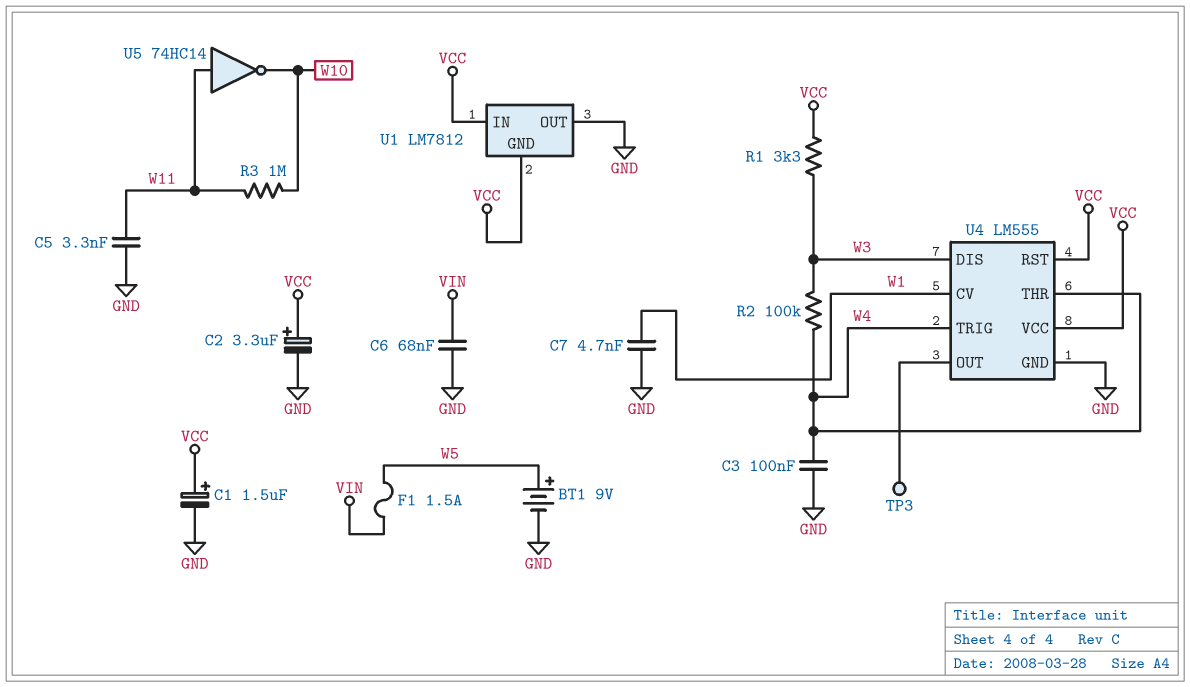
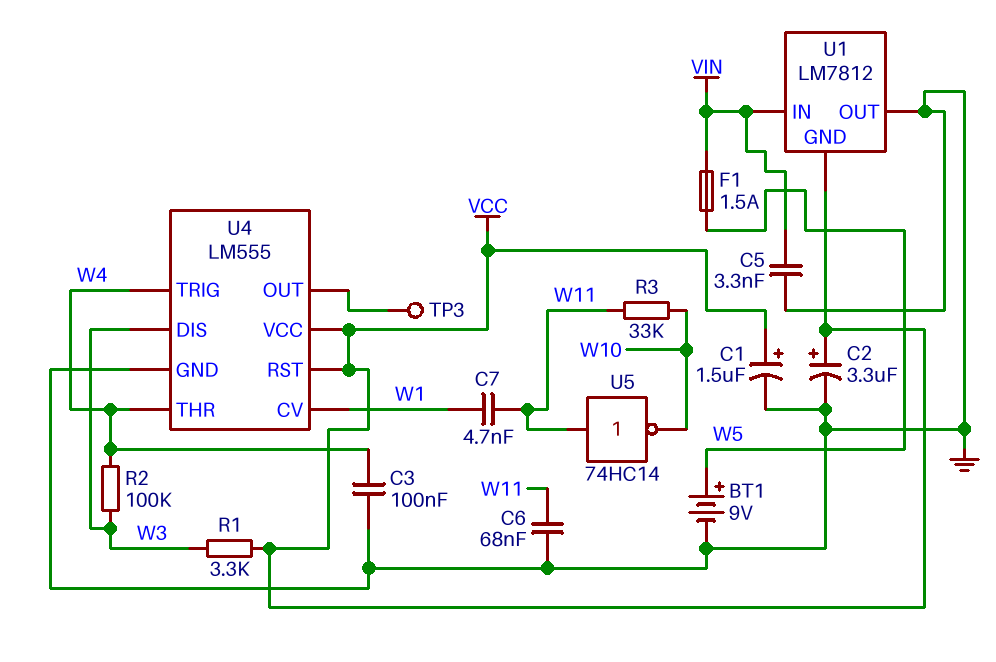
C5: 3.3nF (GND, W11) -> 3.3nF (GND, VIN)
C6: 68nF (GND, VIN) -> 68nF (GND, W11)
C7: 4.7nF (GND, W1) -> 4.7nF (W1, W11)
R3: 1M (W10, W11) -> 33k (W10, W11)
U1 pin IN: VCC -> VIN

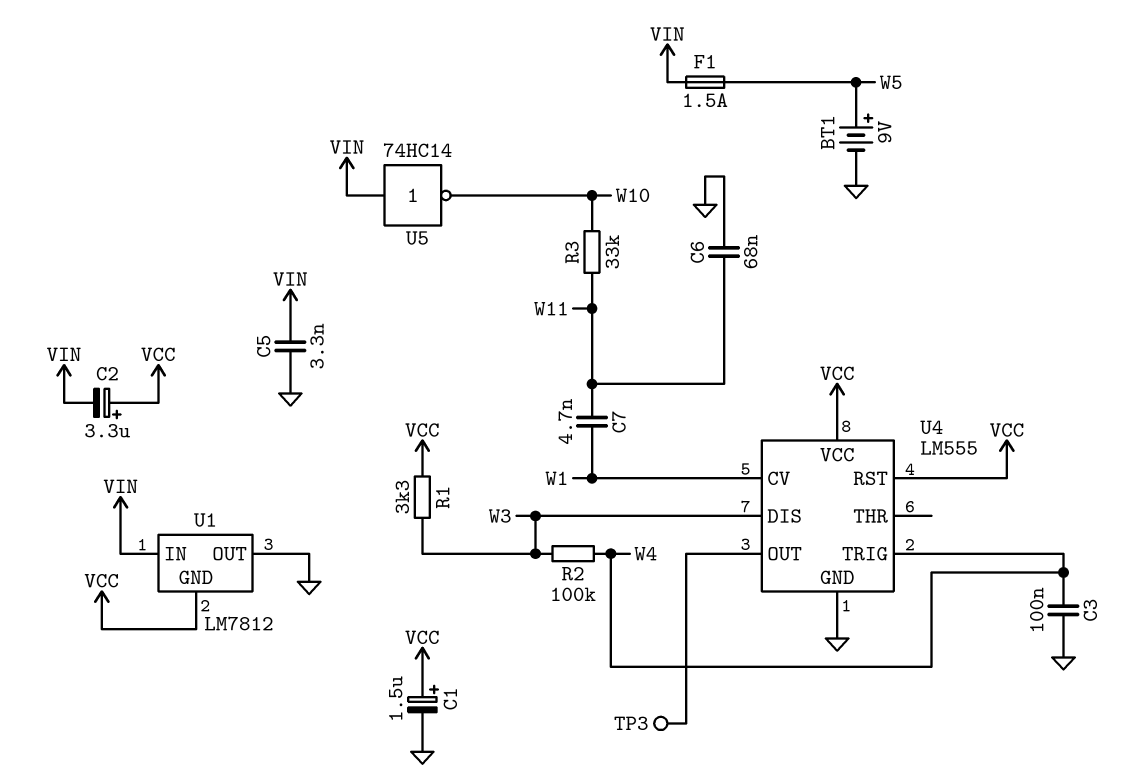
C2: 3.3uF (plus VCC, minus GND) -> 3.3uF (plus VCC, minus VIN)
U4 pin THR: W4 -> none
U5: NOT 74HC14 (in W11, out W10) -> NOT 74HC14 (in VIN, out W10)

